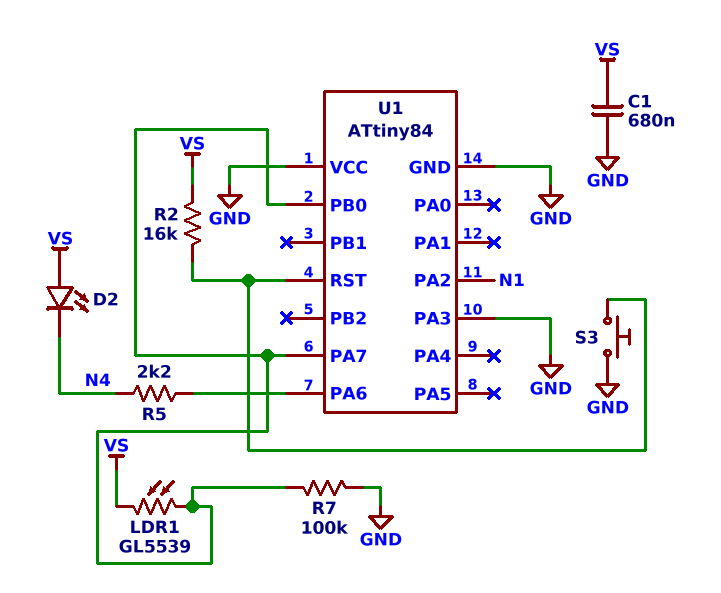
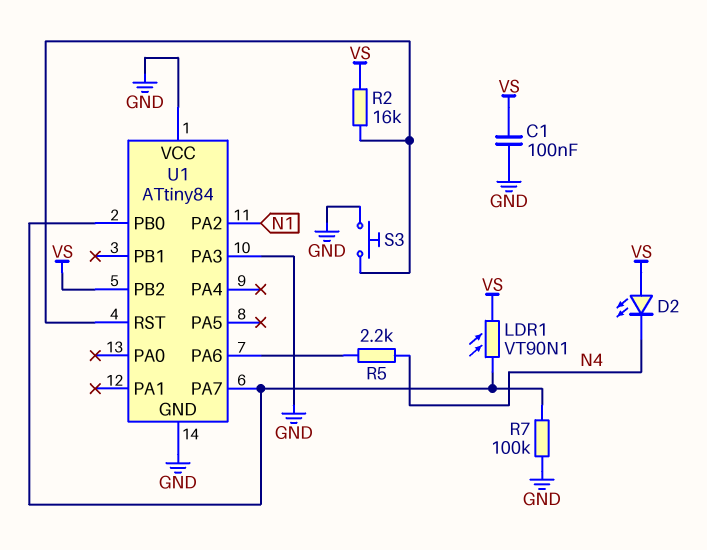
C1: 680nF (GND, VS) -> 100nF (GND, VS)
LDR1: GL5539 (U1/PA7, VS) -> VT90N1 (U1/PA7, VS)
U1 pin PB2: none -> VS

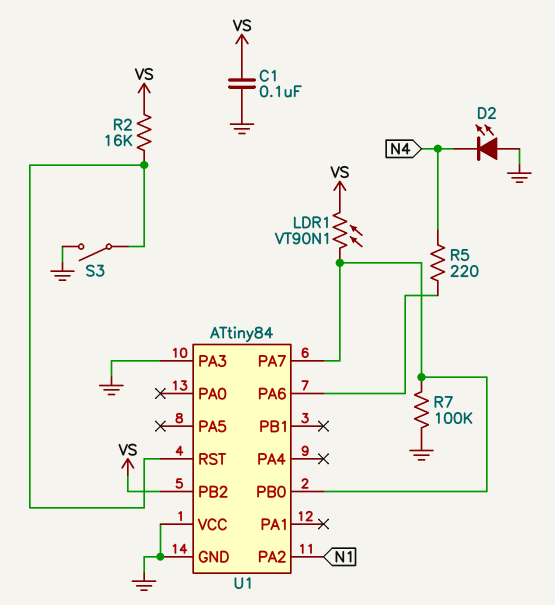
D2: LED (A VS, K N4) -> LED (A GND, K N4)
R5: 2.2k (N4, U1/PA6) -> 220 (N4, U1/PA6)
S3: button (GND, U1/RST) -> switch (GND, U1/RST)

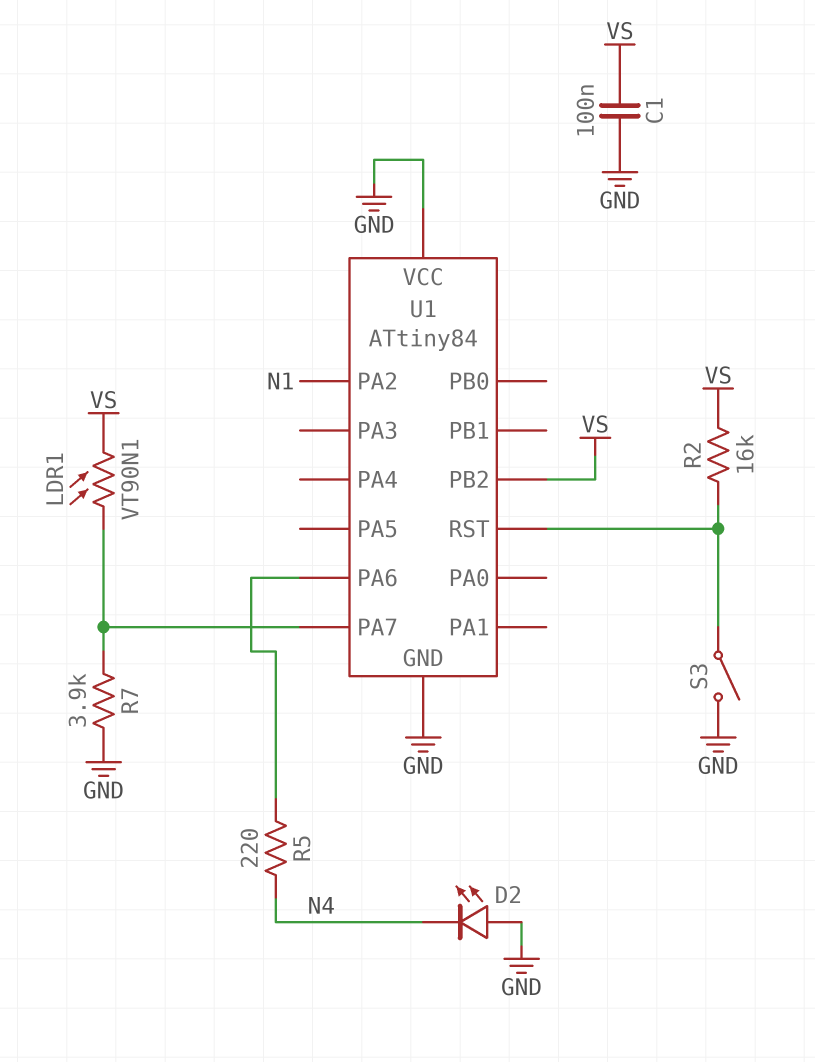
R7: 100k (GND, U1/PA7) -> 3.9k (GND, U1/PA7)
U1 pin PA3: GND -> none
U1 pin PB0: U1/PA7 -> none

